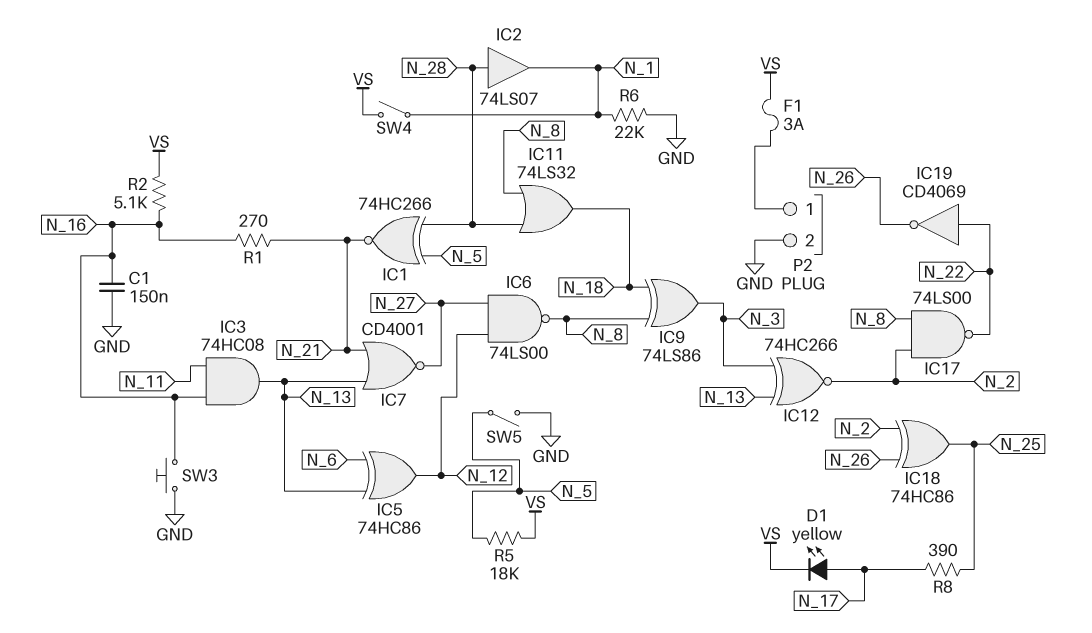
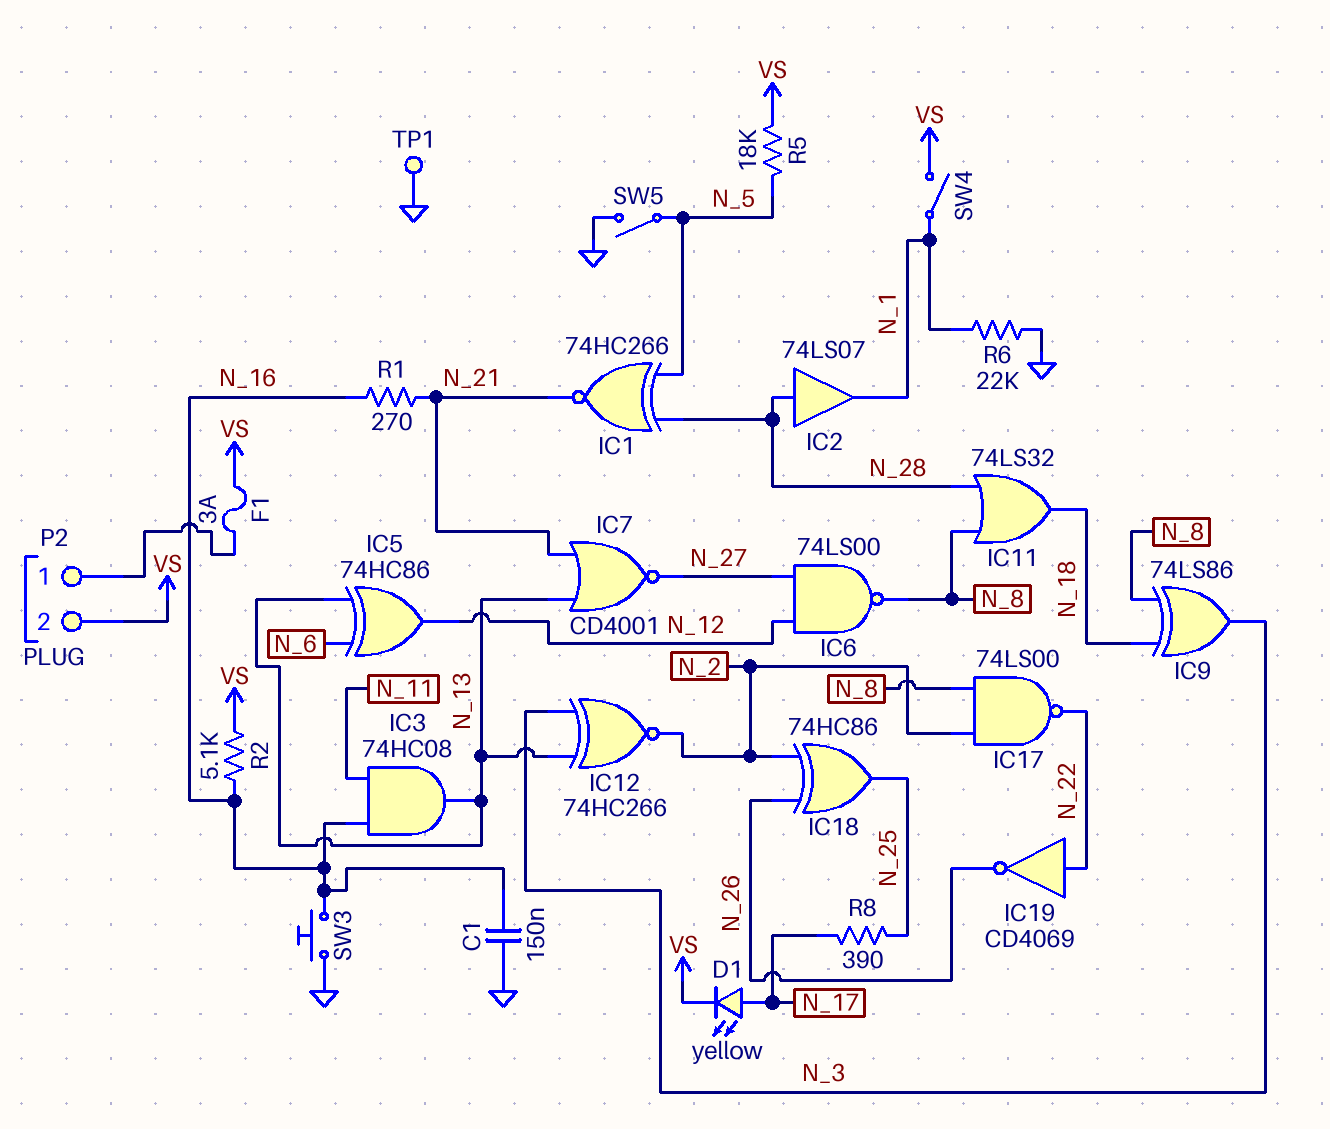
P2 pin 2: GND -> VS
TP1: none -> test point (GND)

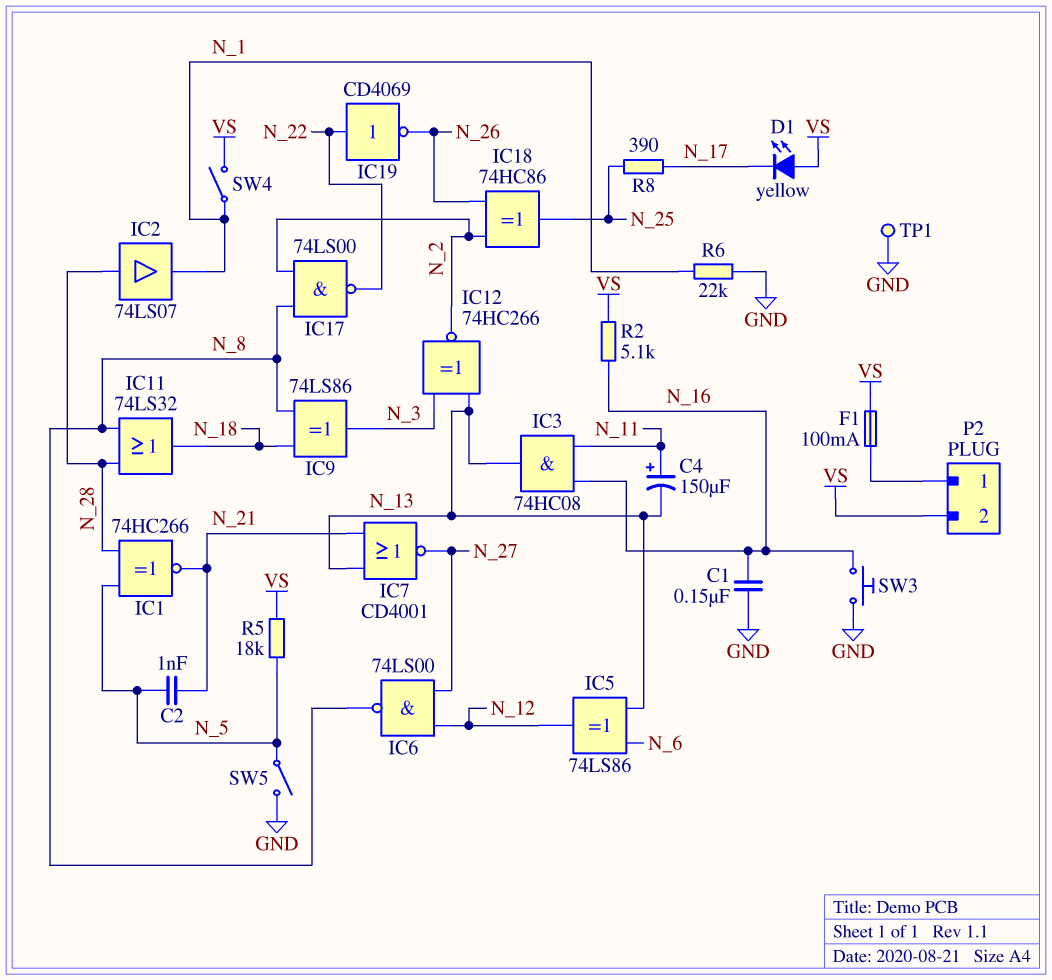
C2: none -> 1nF (N_5, N_21)
C4: none -> 150uF (plus N_11, minus N_13)
D1: LED yellow (A N_17, K VS) -> LED yellow (A VS, K N_17)
F1: 3A (P2/1, VS) -> 100mA (P2/1, VS)
IC5: XOR 74HC86 (in N_6, in N_13, out N_12) -> XOR 74LS86 (in N_6, in N_13, out N_12)
R1: 270 (N_16, N_21) -> none

